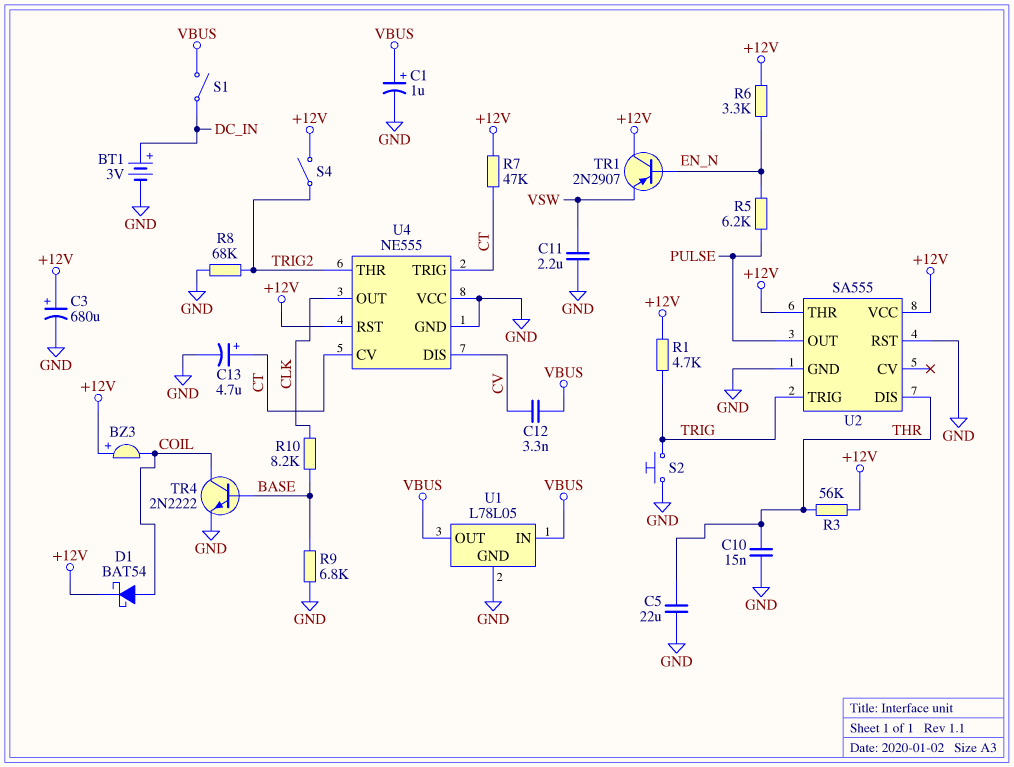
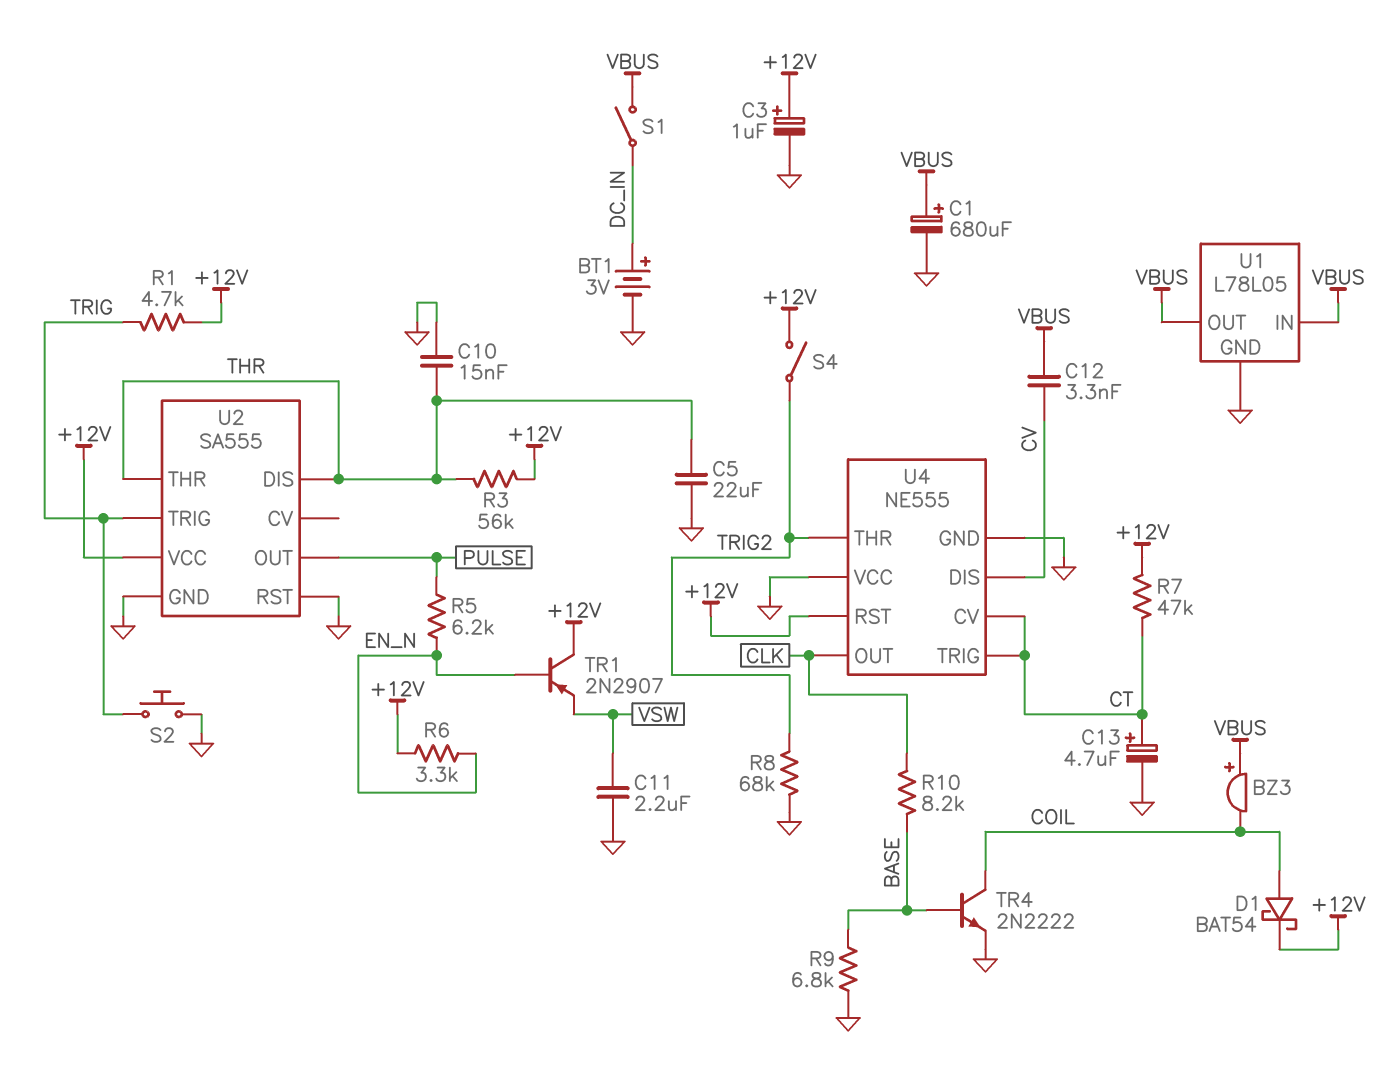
BZ3: buzzer (plus +12V, minus COIL) -> buzzer (plus VBUS, minus COIL)
C1: 1uF (plus VBUS, minus GND) -> 680uF (plus VBUS, minus GND)
C3: 680uF (plus +12V, minus GND) -> 1uF (plus +12V, minus GND)
U2 pin THR: +12V -> THR

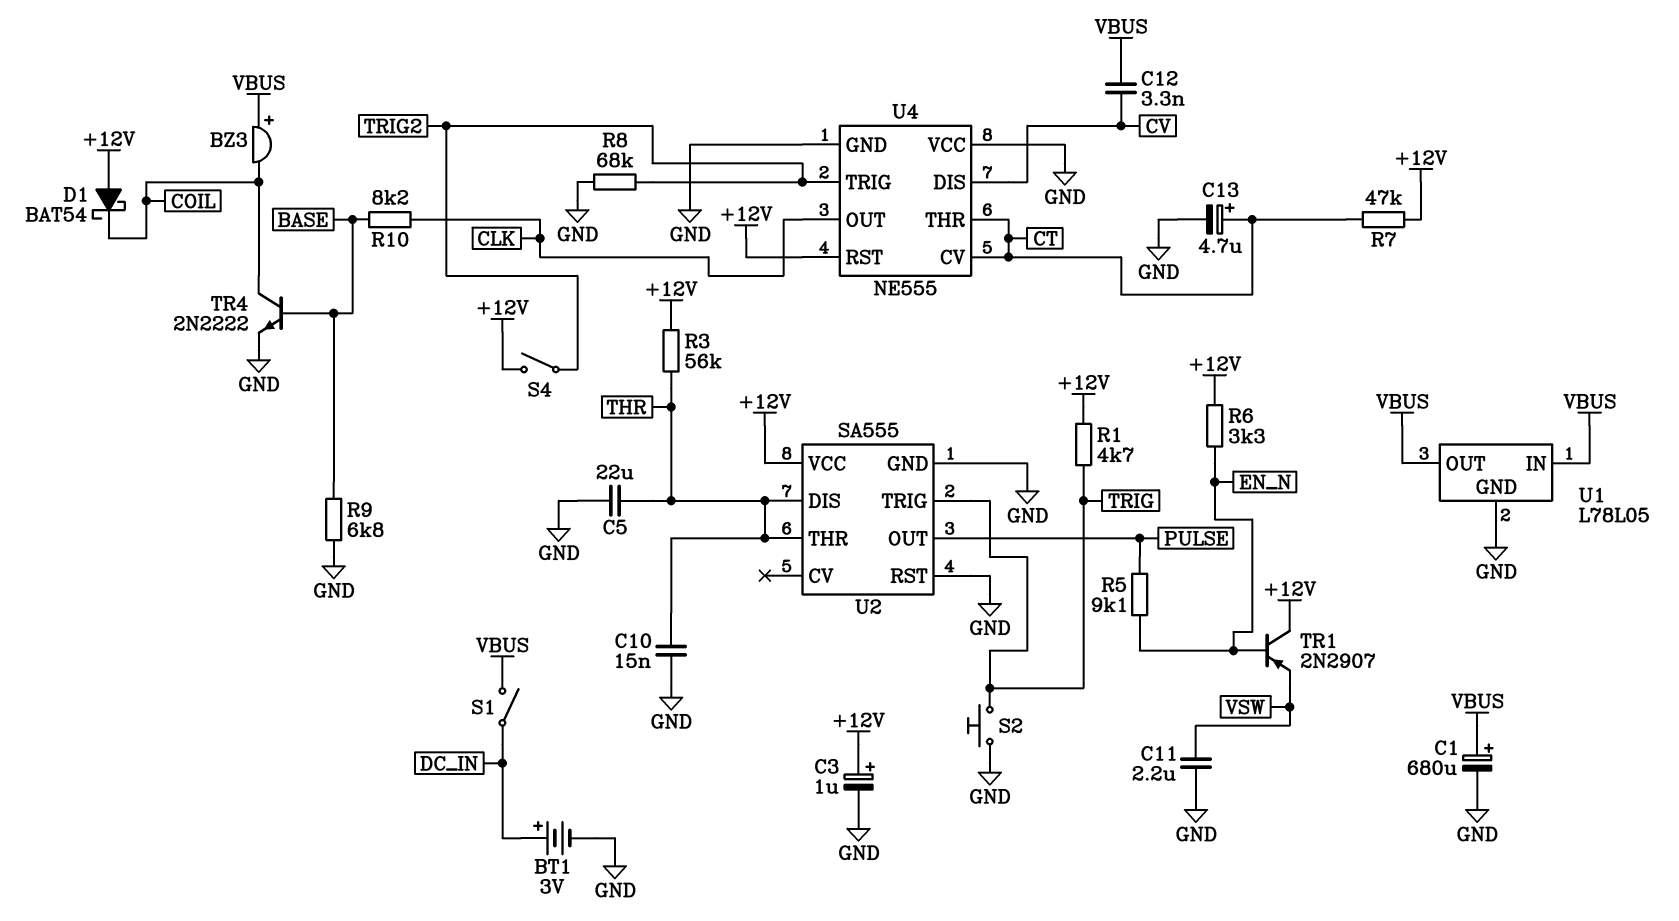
D1: schottky BAT54 (A COIL, K +12V) -> schottky BAT54 (A +12V, K COIL)
R5: 6.2k (EN_N, PULSE) -> 9.1k (EN_N, PULSE)
U4 pin THR: TRIG2 -> CT
U4 pin TRIG: CT -> TRIG2

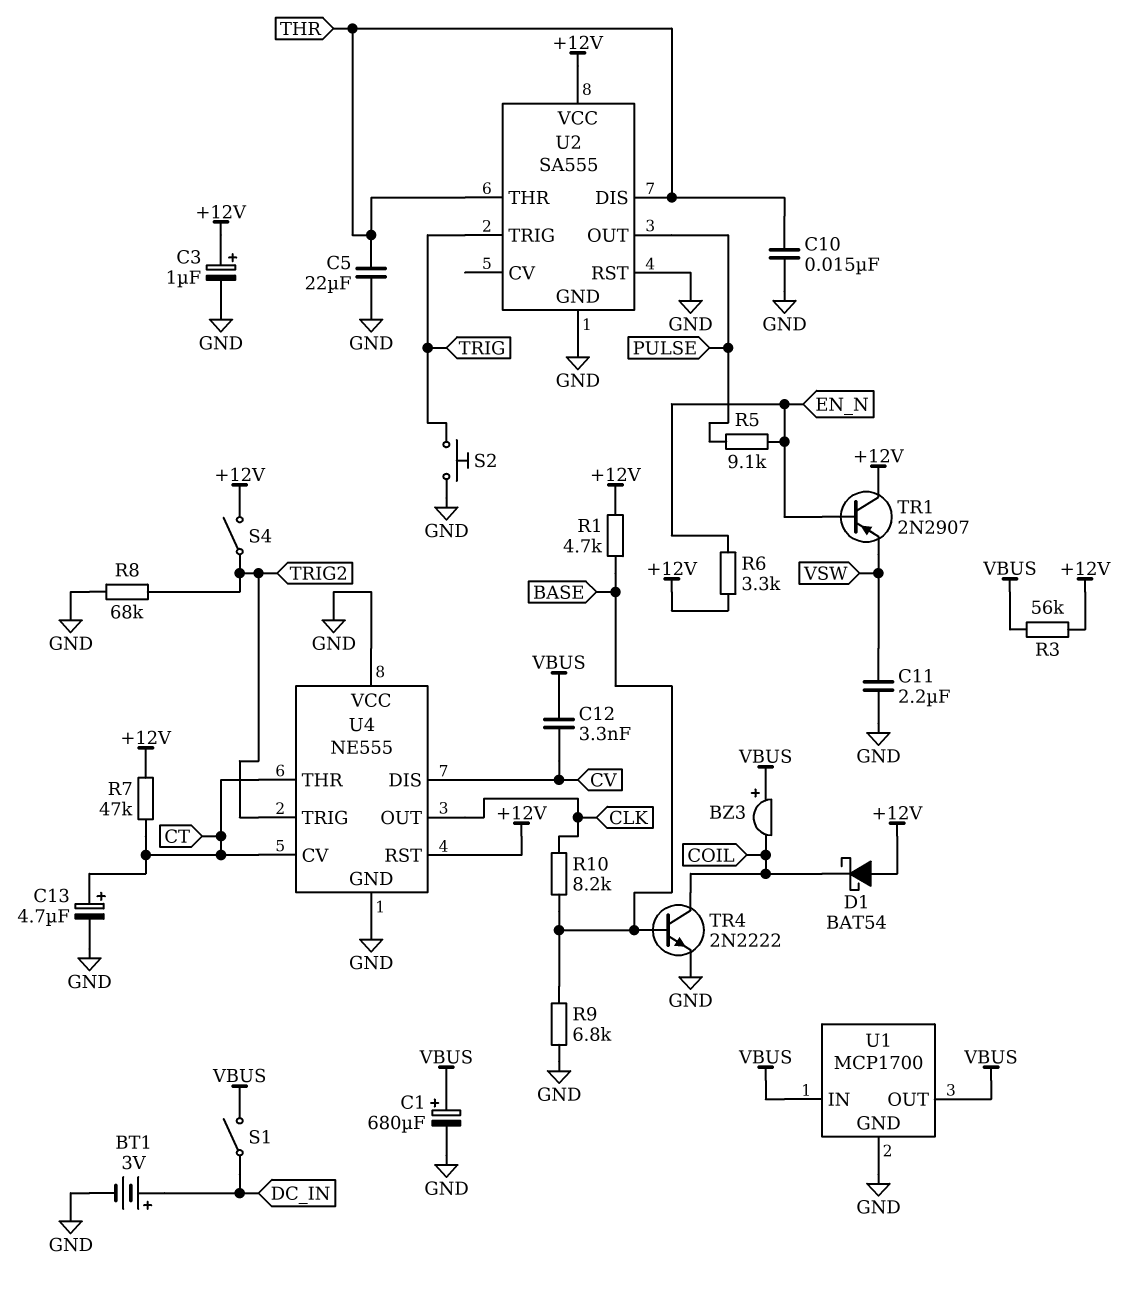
R1: 4.7k (+12V, TRIG) -> 4.7k (+12V, BASE)
R3: 56k (+12V, THR) -> 56k (+12V, VBUS)
U1: L78L05 -> MCP1700

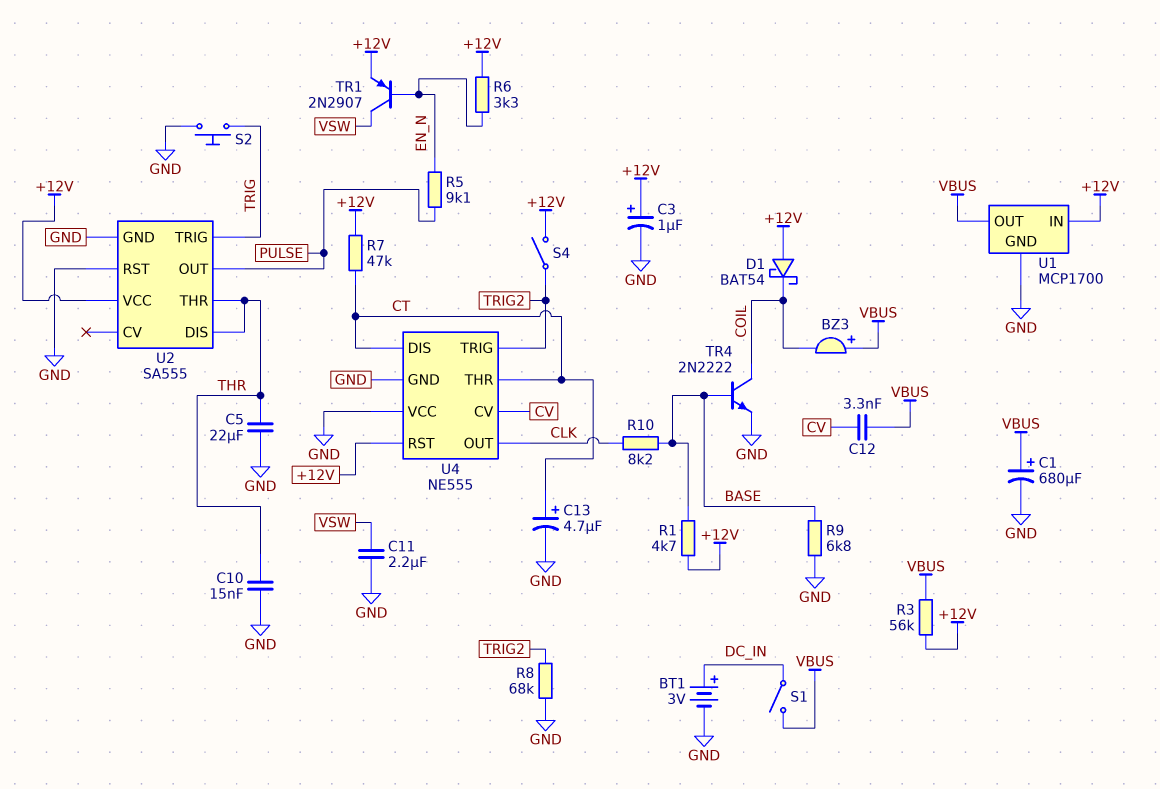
TR1: PNP 2N2907 (B EN_N, C +12V, E VSW) -> PNP 2N2907 (B EN_N, C VSW, E +12V)
U1 pin IN: VBUS -> +12V
U4 pin CV: CT -> CV
U4 pin DIS: CV -> CT

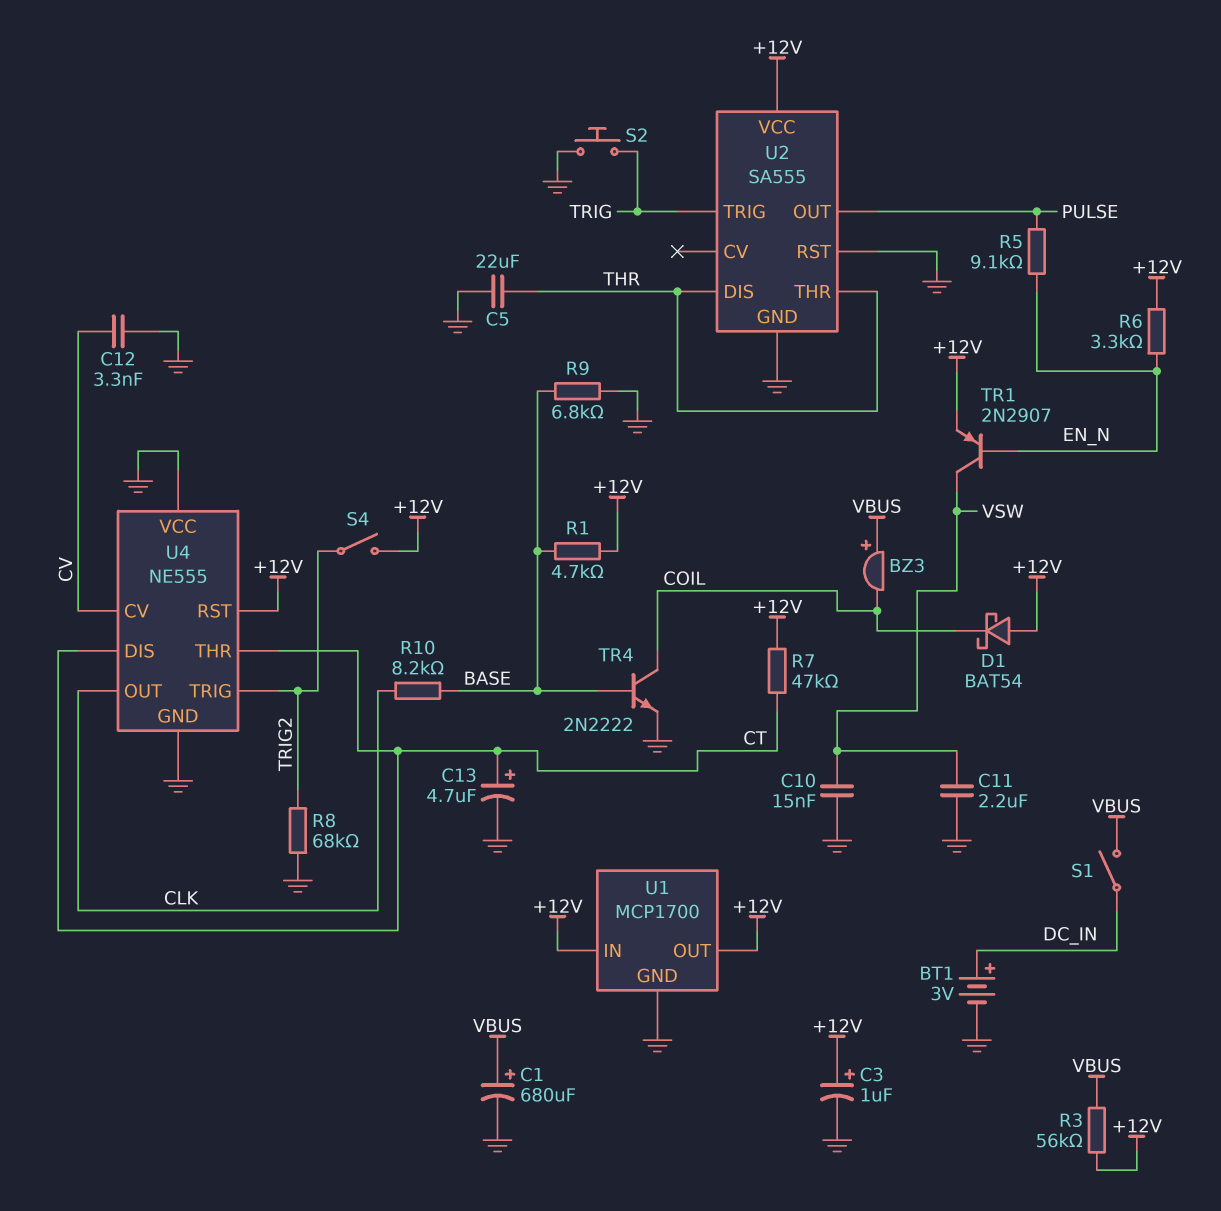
C10: 15nF (GND, THR) -> 15nF (GND, VSW)
C12: 3.3nF (CV, VBUS) -> 3.3nF (CV, GND)
U1 pin OUT: VBUS -> +12V

